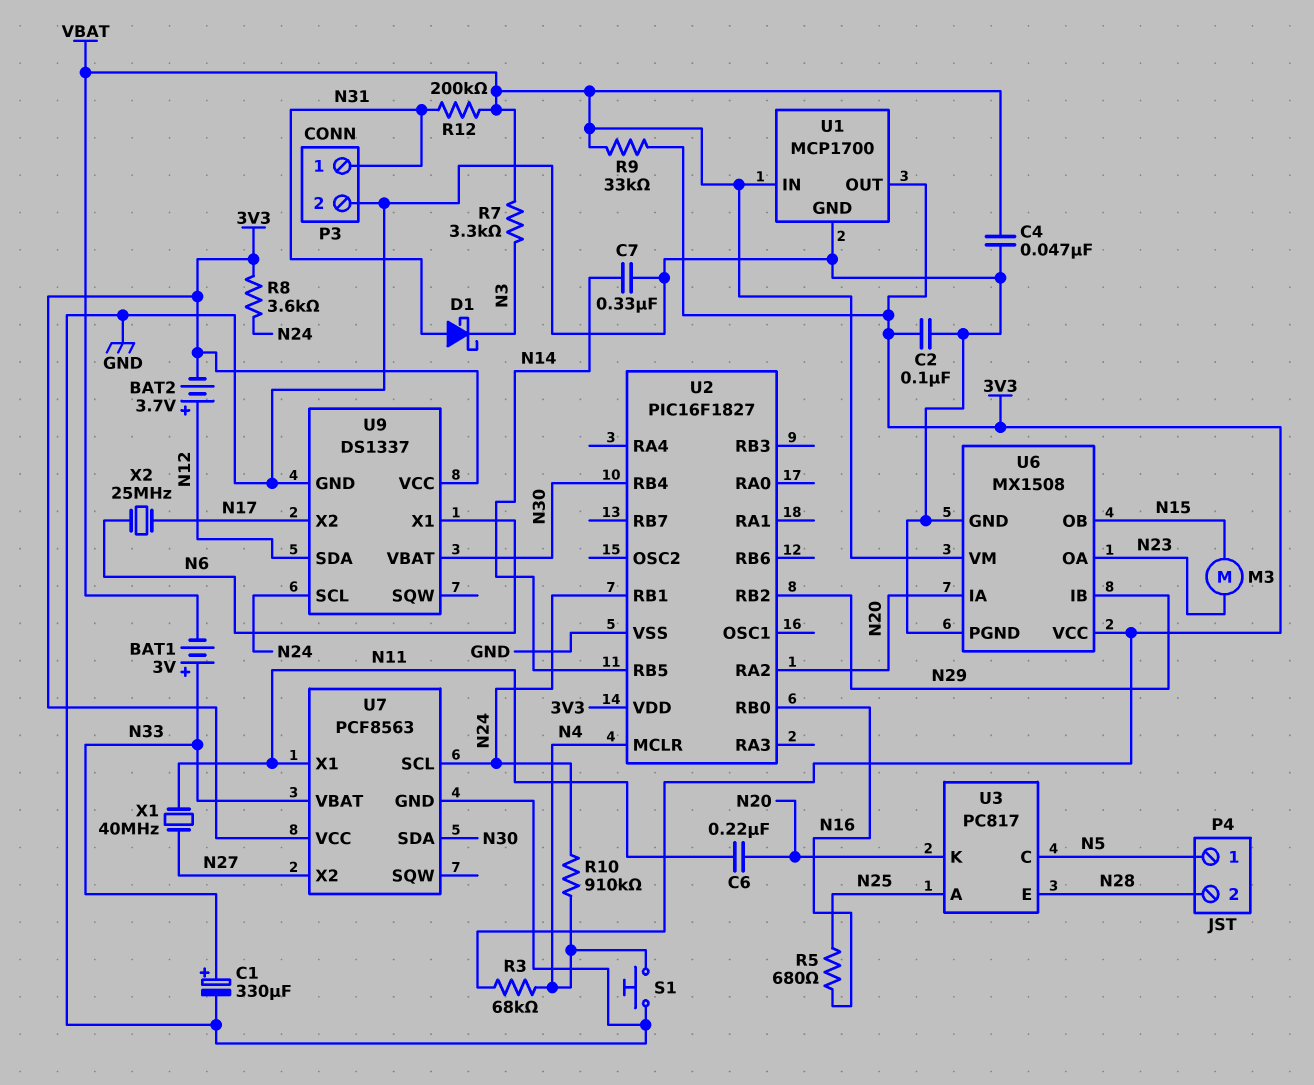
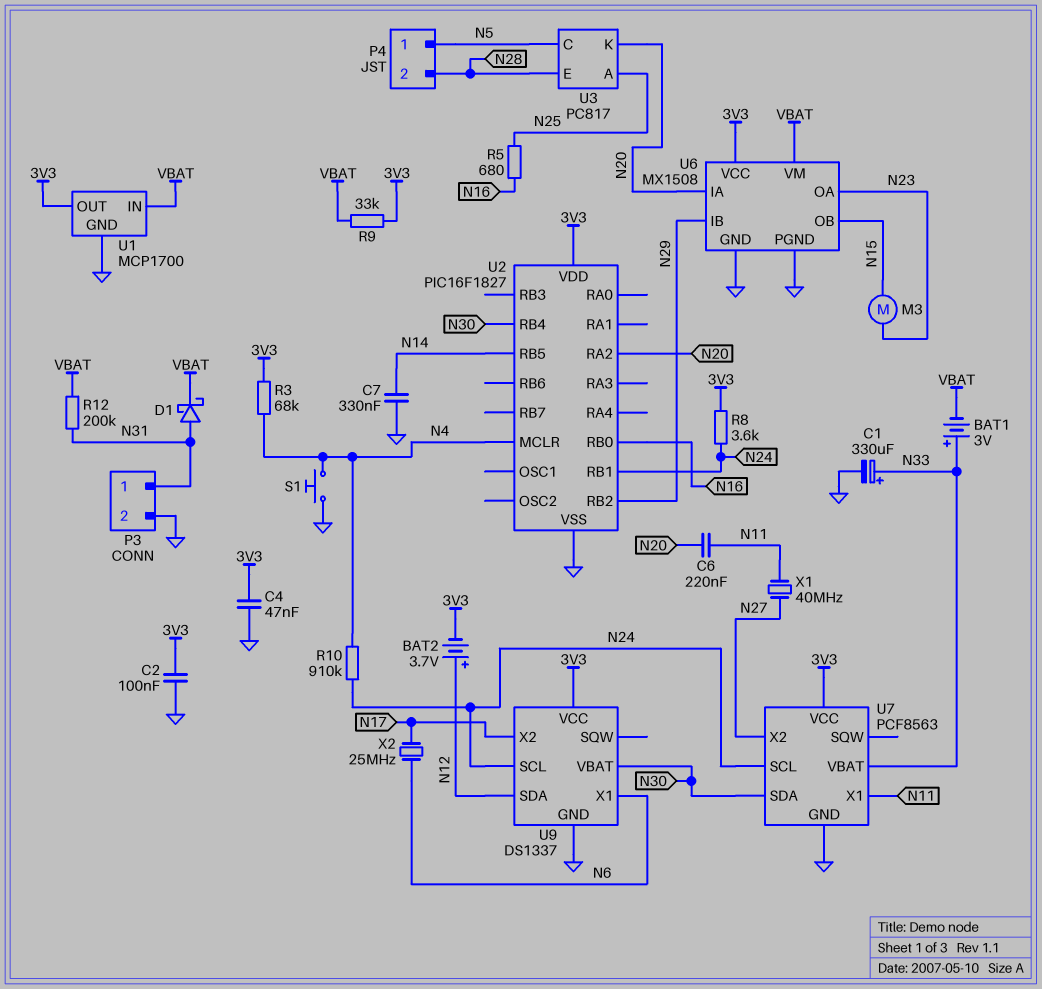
C4: 47nF (GND, VBAT) -> 47nF (3V3, GND)
D1: schottky (A N31, K N3) -> schottky (A N31, K VBAT)
R7: 3.3k (N3, VBAT) -> none

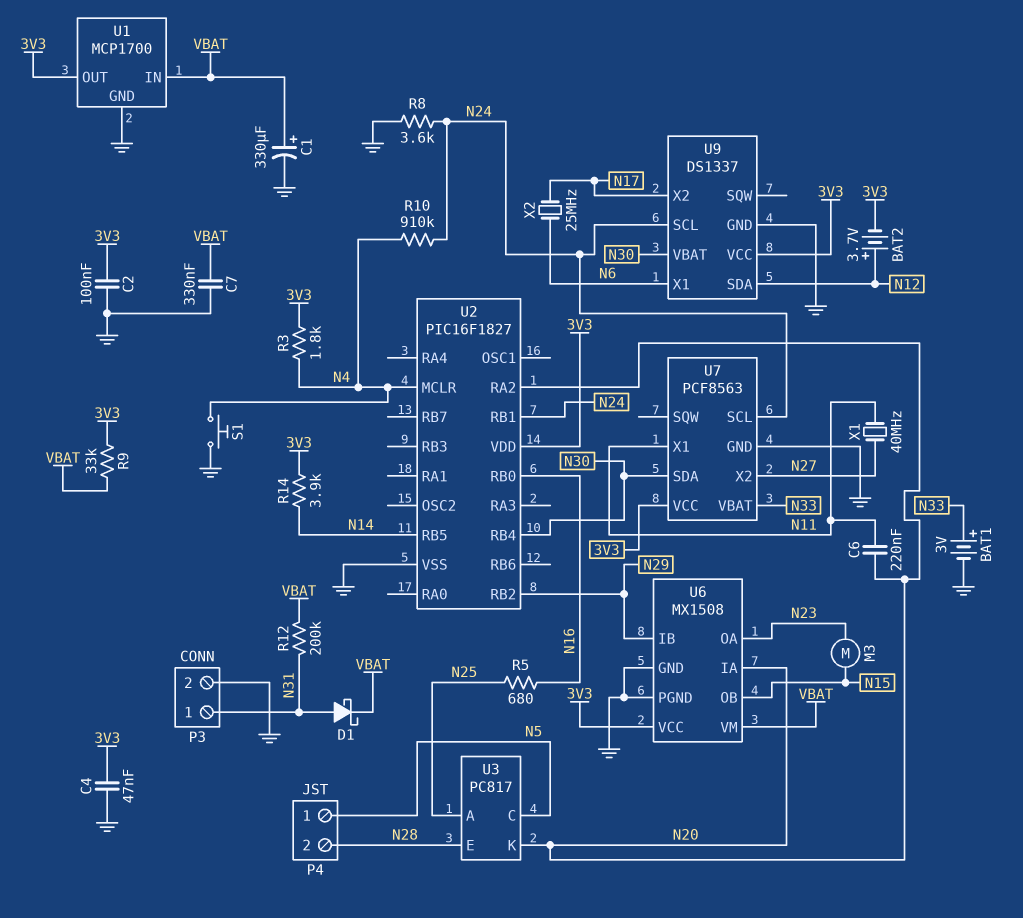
BAT1: 3V (plus N33, minus VBAT) -> 3V (plus N33, minus GND)
C1: 330uF (plus N33, minus GND) -> 330uF (plus VBAT, minus GND)
C7: 330nF (GND, N14) -> 330nF (GND, VBAT)
R3: 68k (3V3, N4) -> 1.8k (3V3, N4)
R8: 3.6k (3V3, N24) -> 3.6k (GND, N24)
R14: none -> 3.9k (3V3, N14)

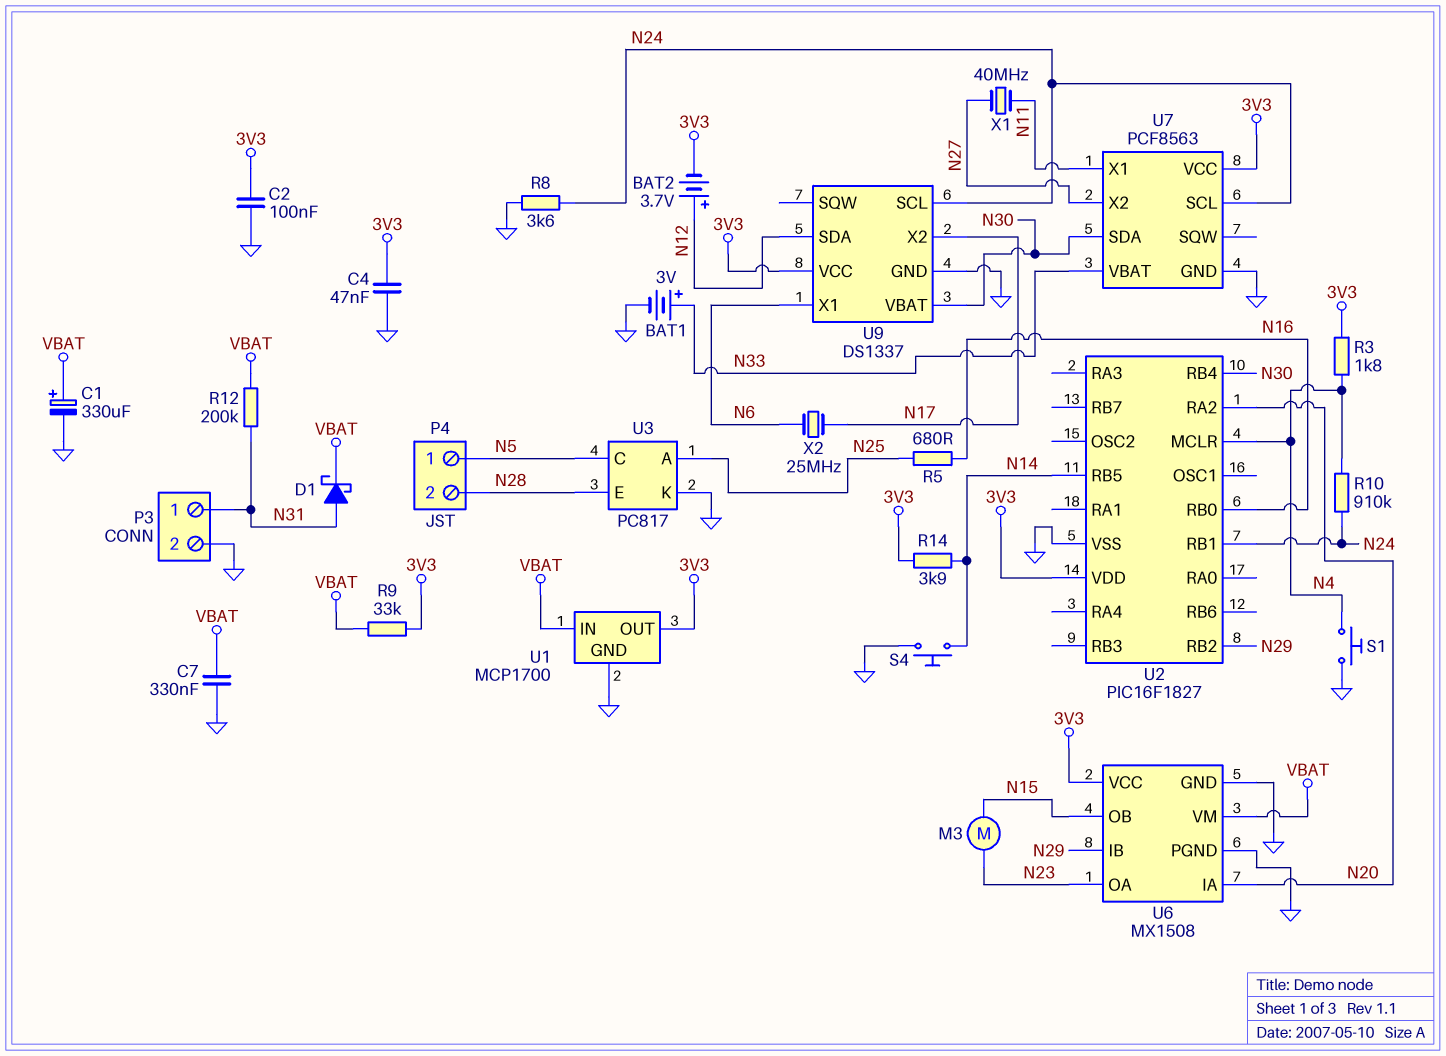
C6: 220nF (N11, N20) -> none
S4: none -> button (GND, N14)
U3 pin K: N20 -> GND

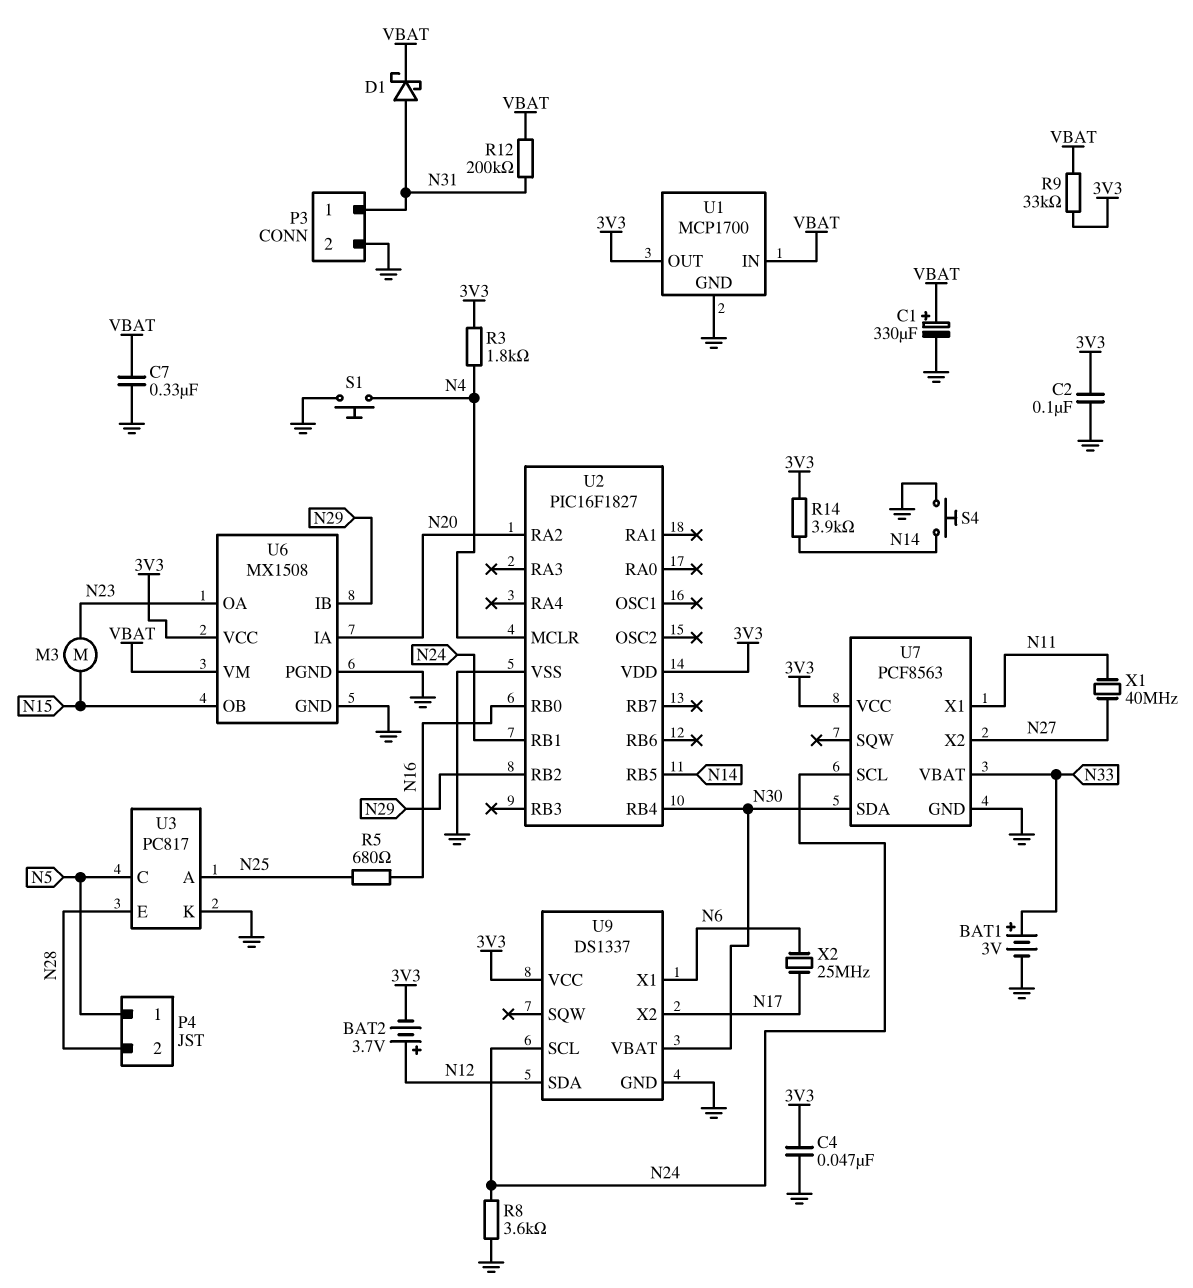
R10: 910k (N4, N24) -> none

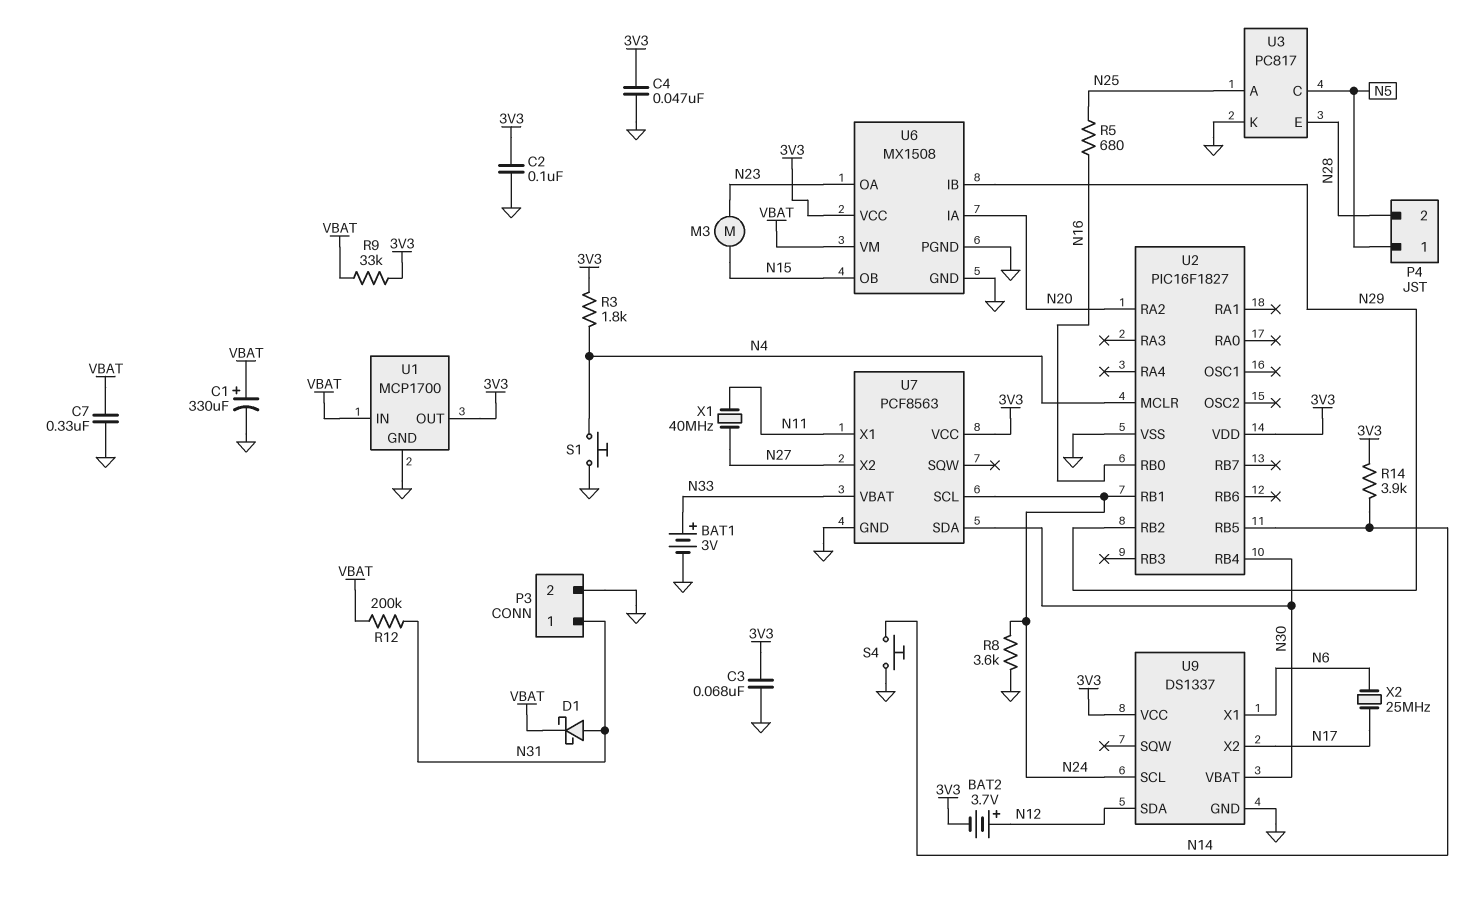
C3: none -> 68nF (3V3, GND)

